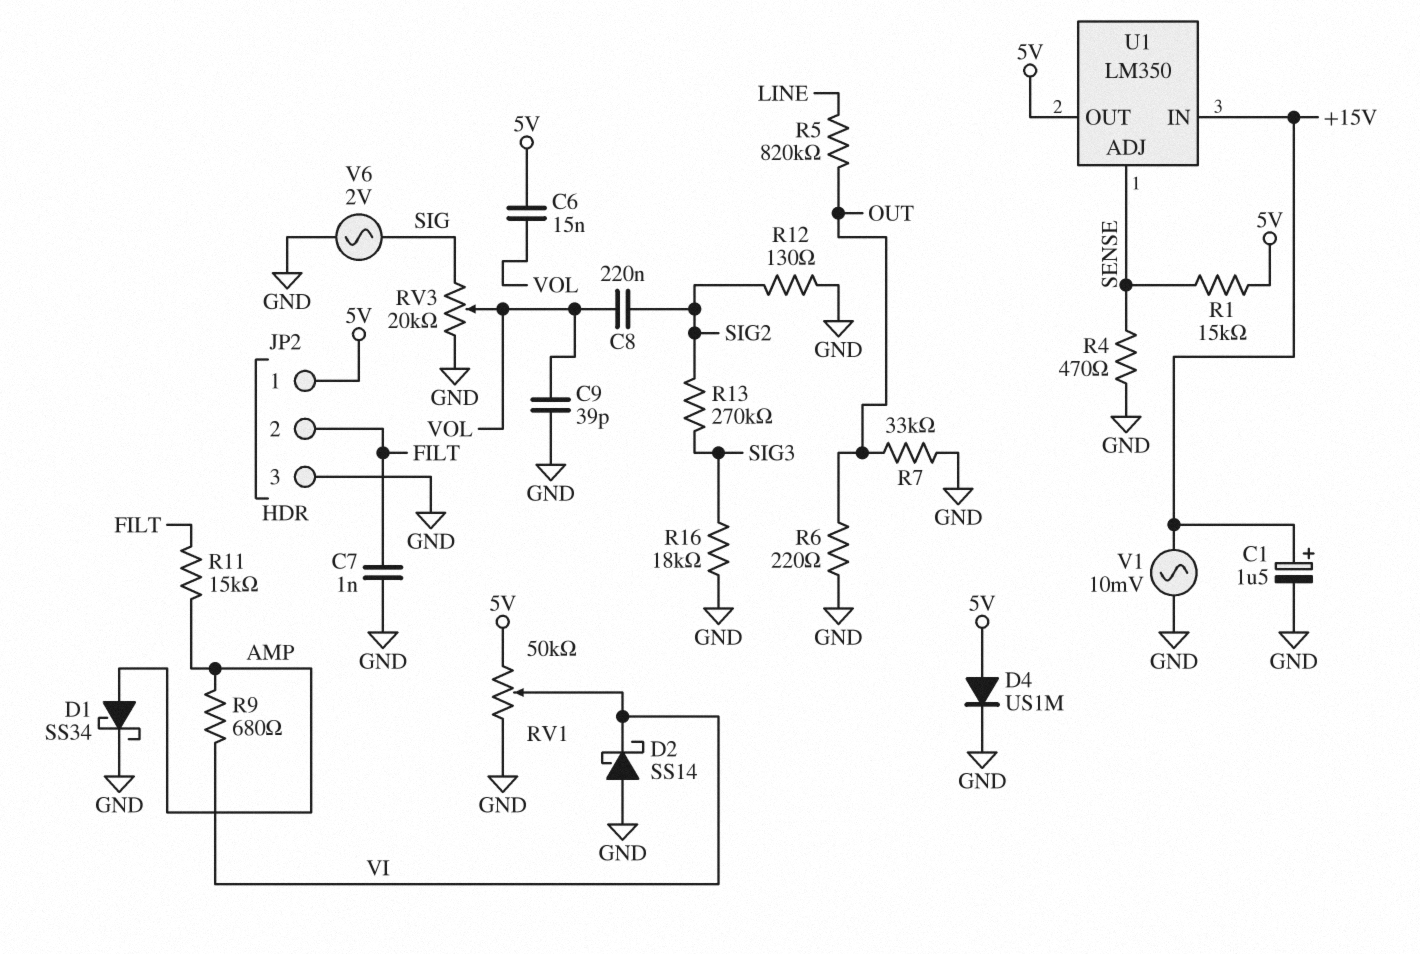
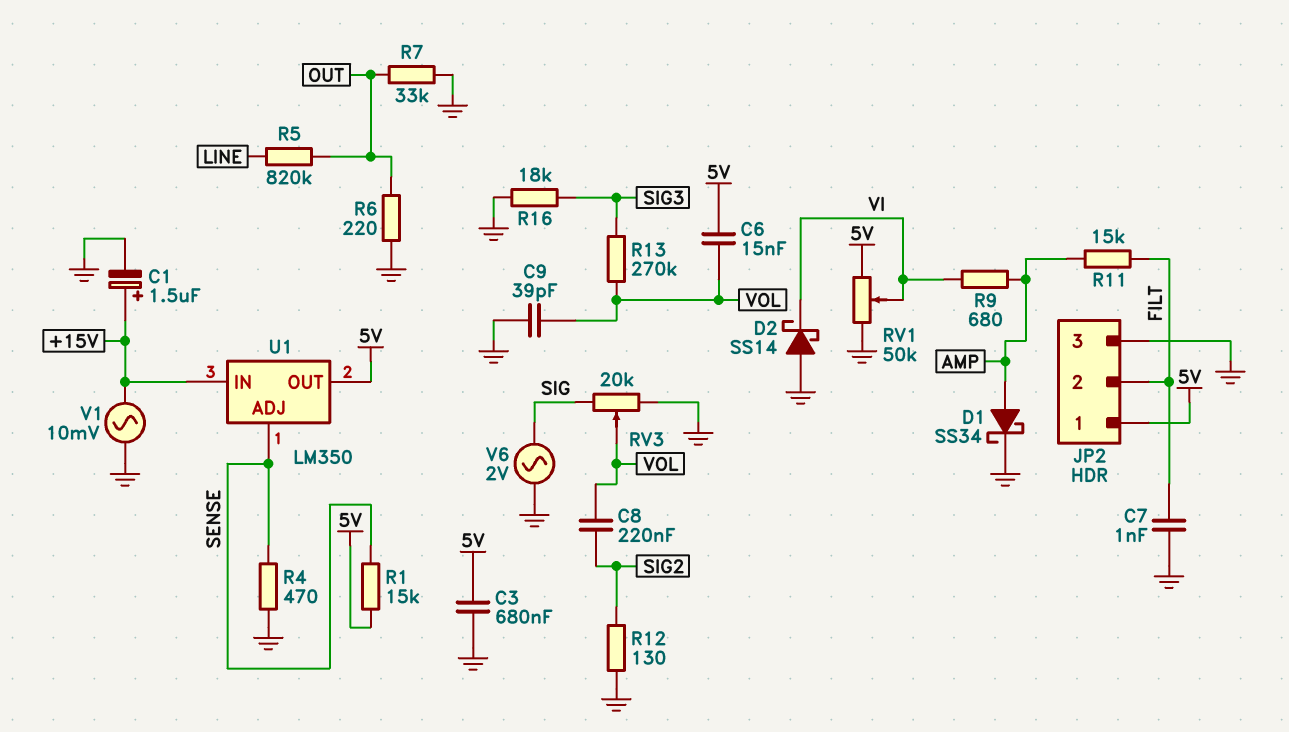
C3: none -> 680nF (5V, GND)
D4: diode US1M (A 5V, K GND) -> none
R13: 270k (SIG2, SIG3) -> 270k (SIG3, VOL)

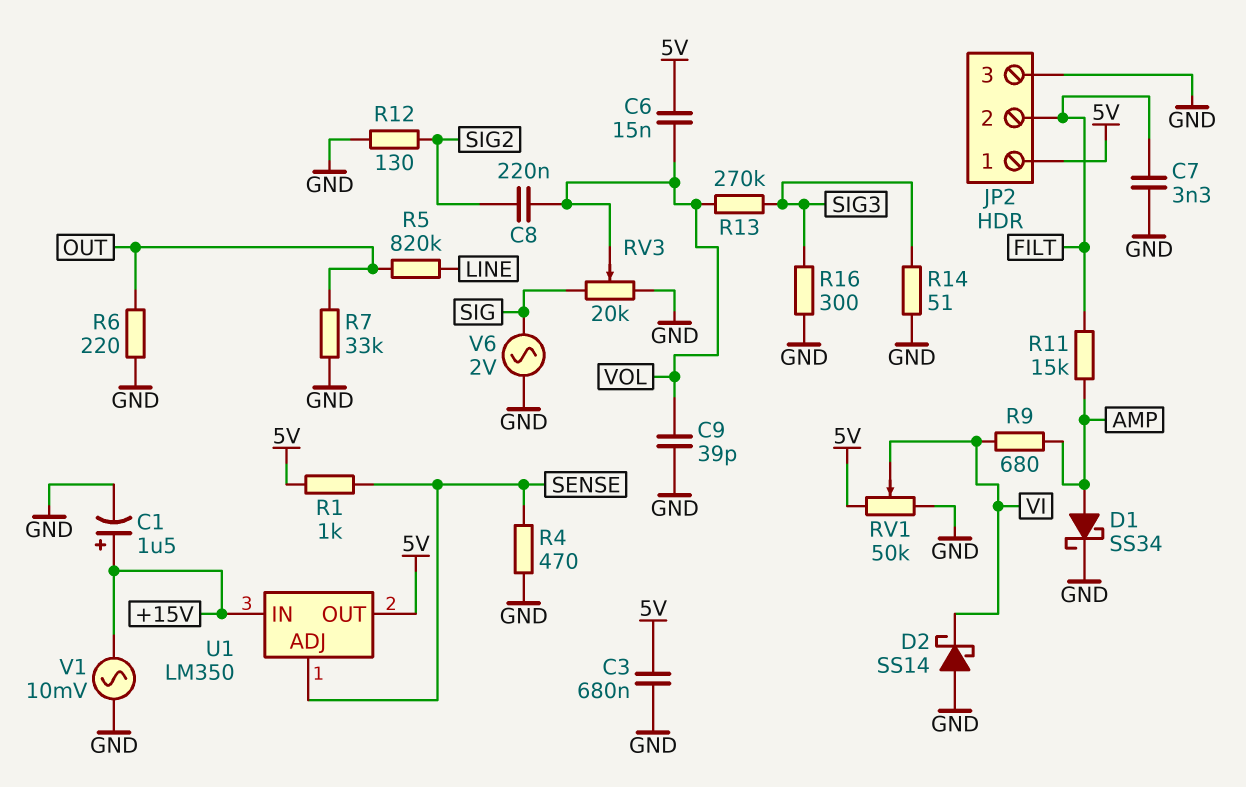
C7: 1nF (FILT, GND) -> 3.3nF (FILT, GND)
R1: 15k (5V, SENSE) -> 1k (5V, SENSE)
R14: none -> 51 (GND, SIG3)
R16: 18k (GND, SIG3) -> 300 (GND, SIG3)

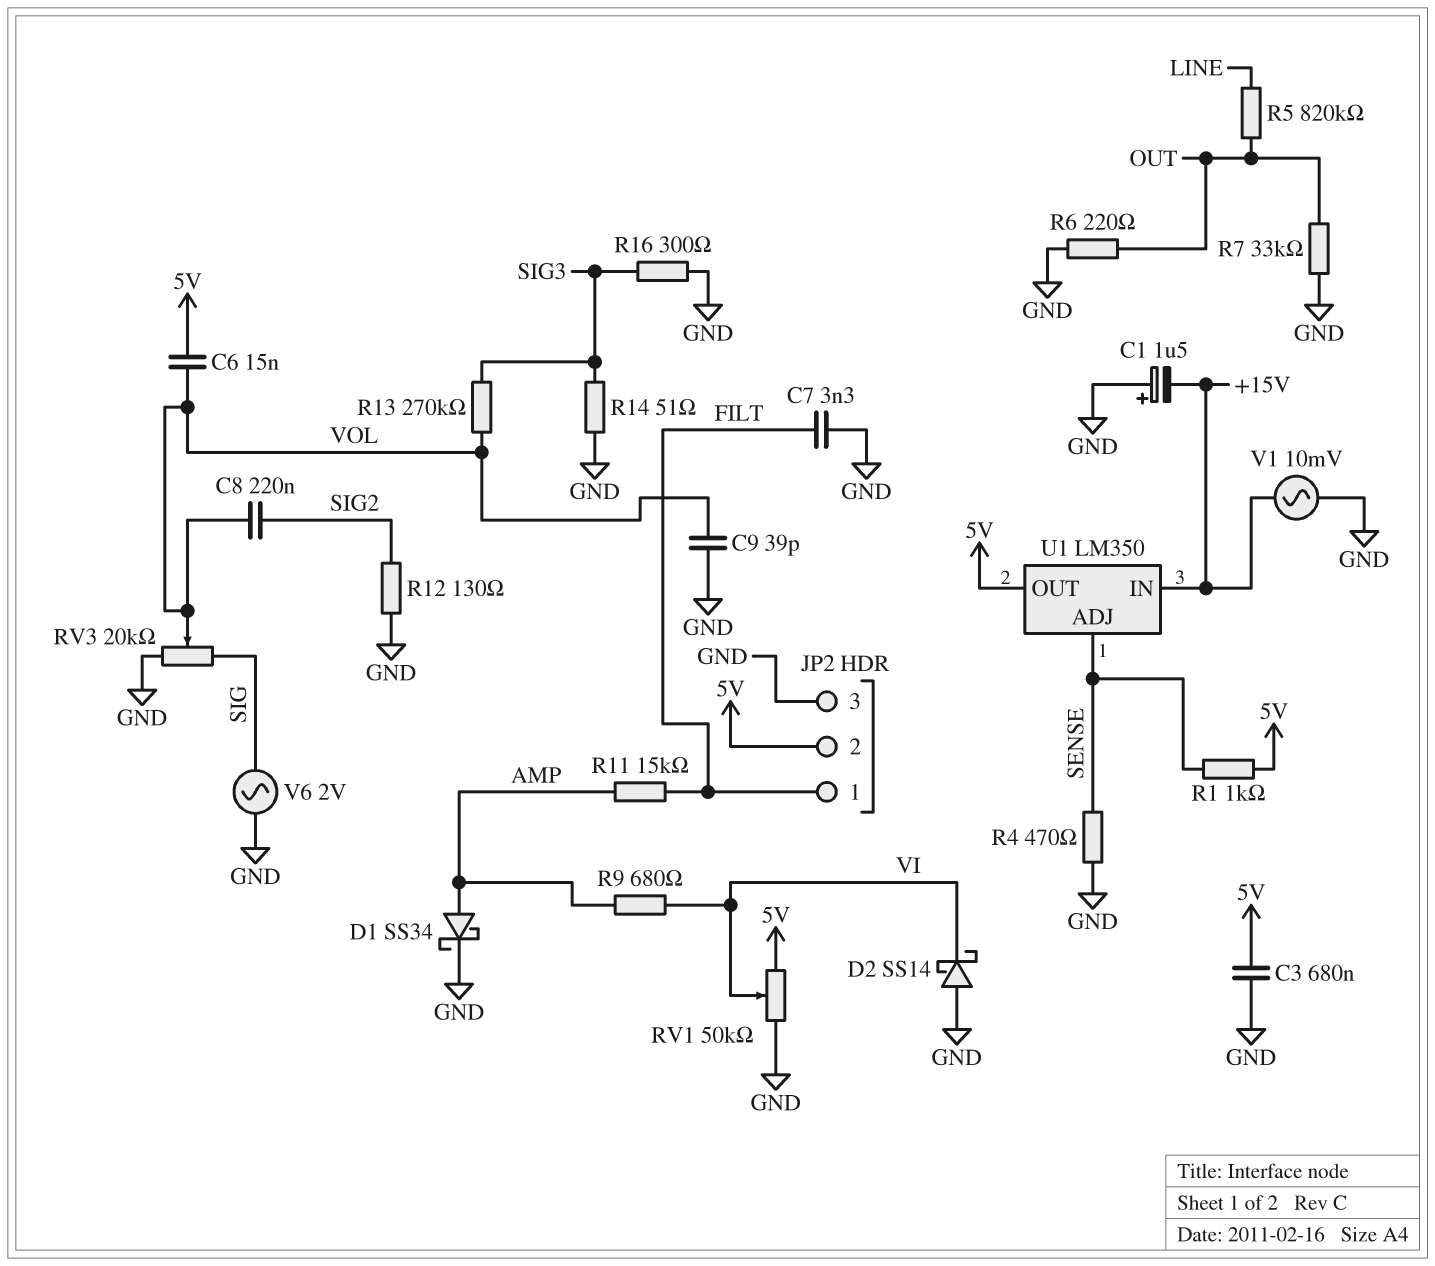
C1: 1.5uF (plus +15V, minus GND) -> 1.5uF (plus GND, minus +15V)
JP2 pin 1: 5V -> FILT
JP2 pin 2: FILT -> 5V

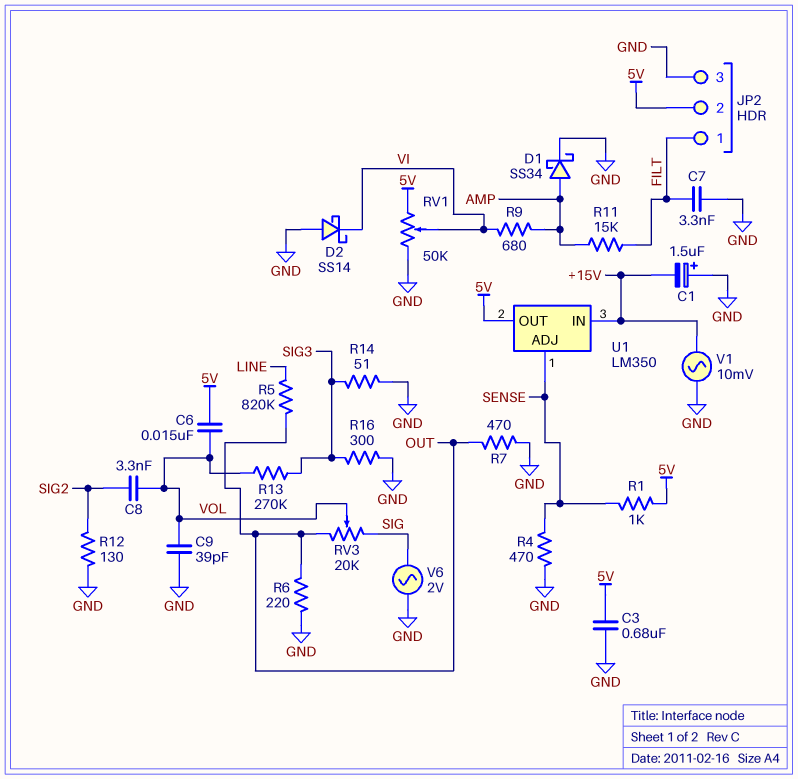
C8: 220nF (SIG2, VOL) -> 3.3nF (SIG2, VOL)
R7: 33k (GND, OUT) -> 470 (GND, OUT)
RV3: 20k (GND, SIG, wiper VOL) -> 20k (OUT, SIG, wiper VOL)

